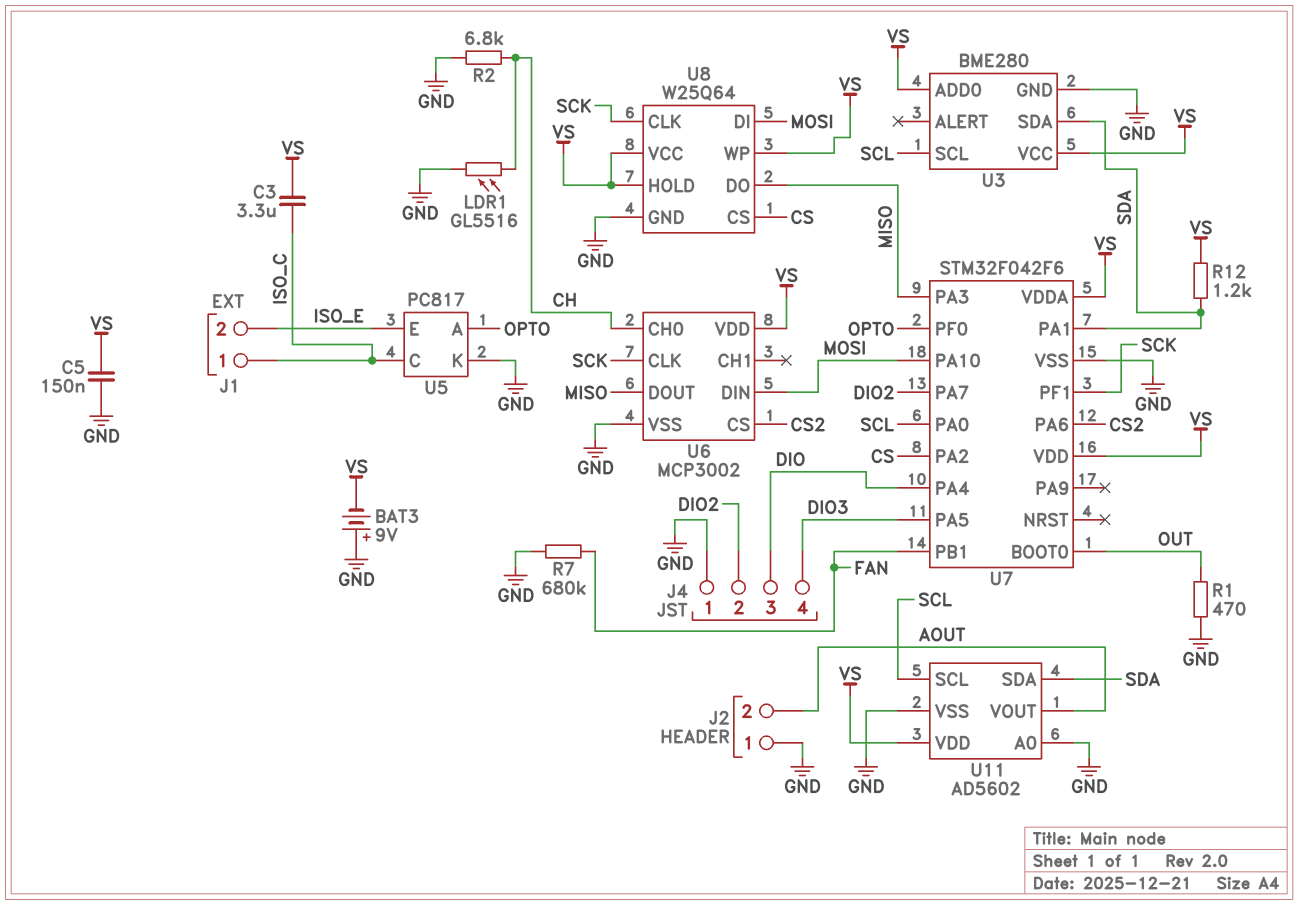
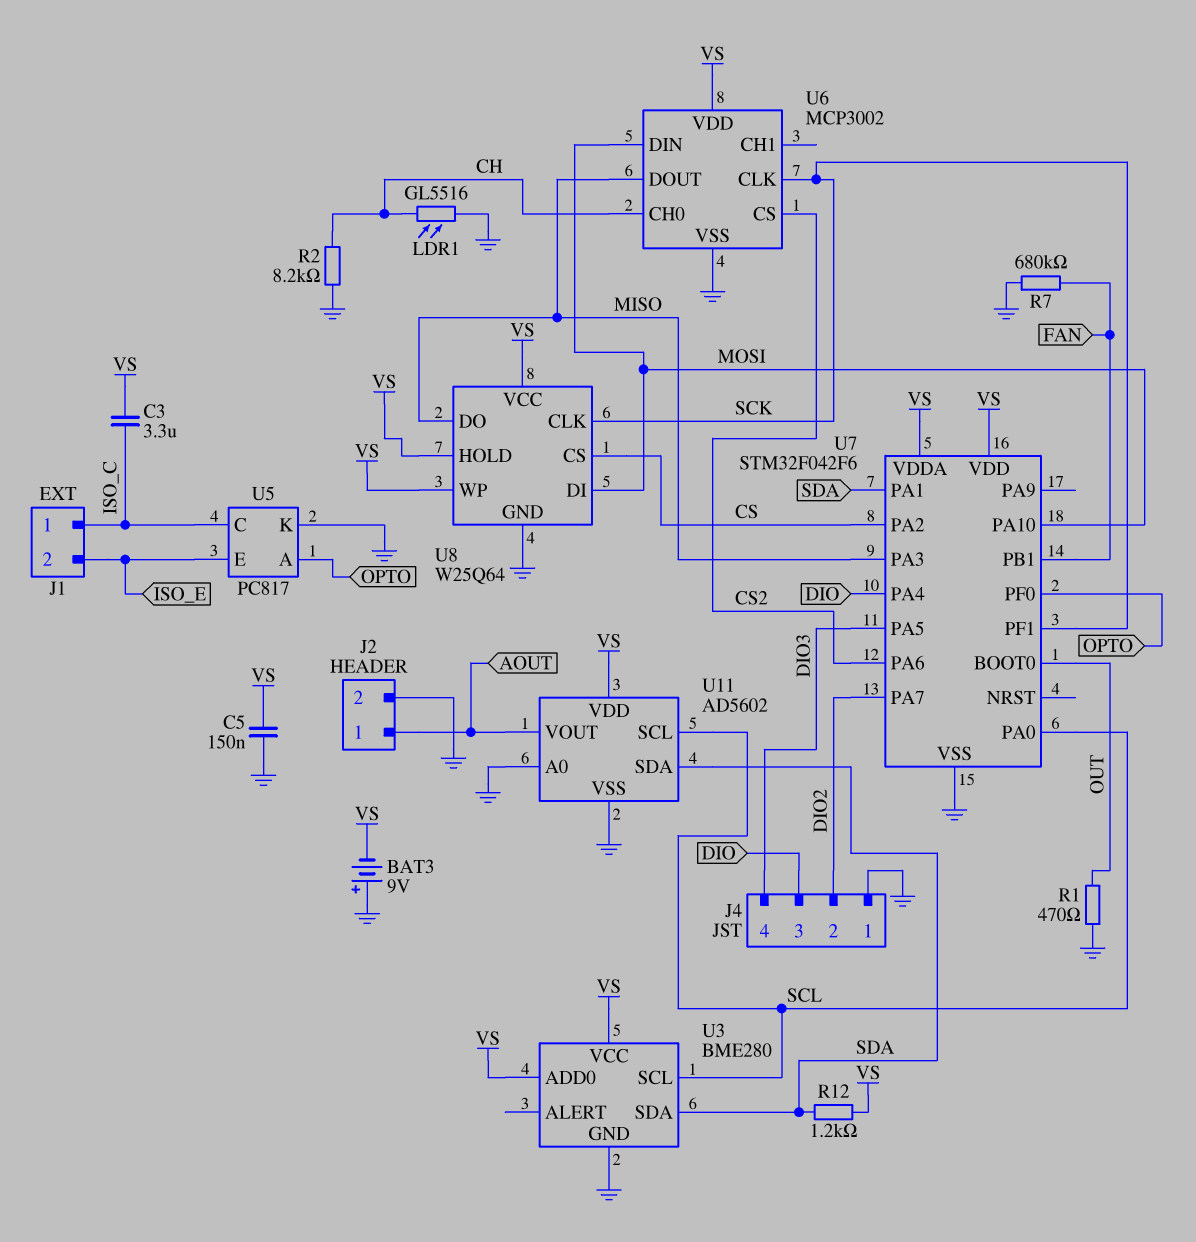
J2 pin 1: GND -> AOUT
J2 pin 2: AOUT -> GND
R2: 6.8k (CH, GND) -> 8.2k (CH, GND)

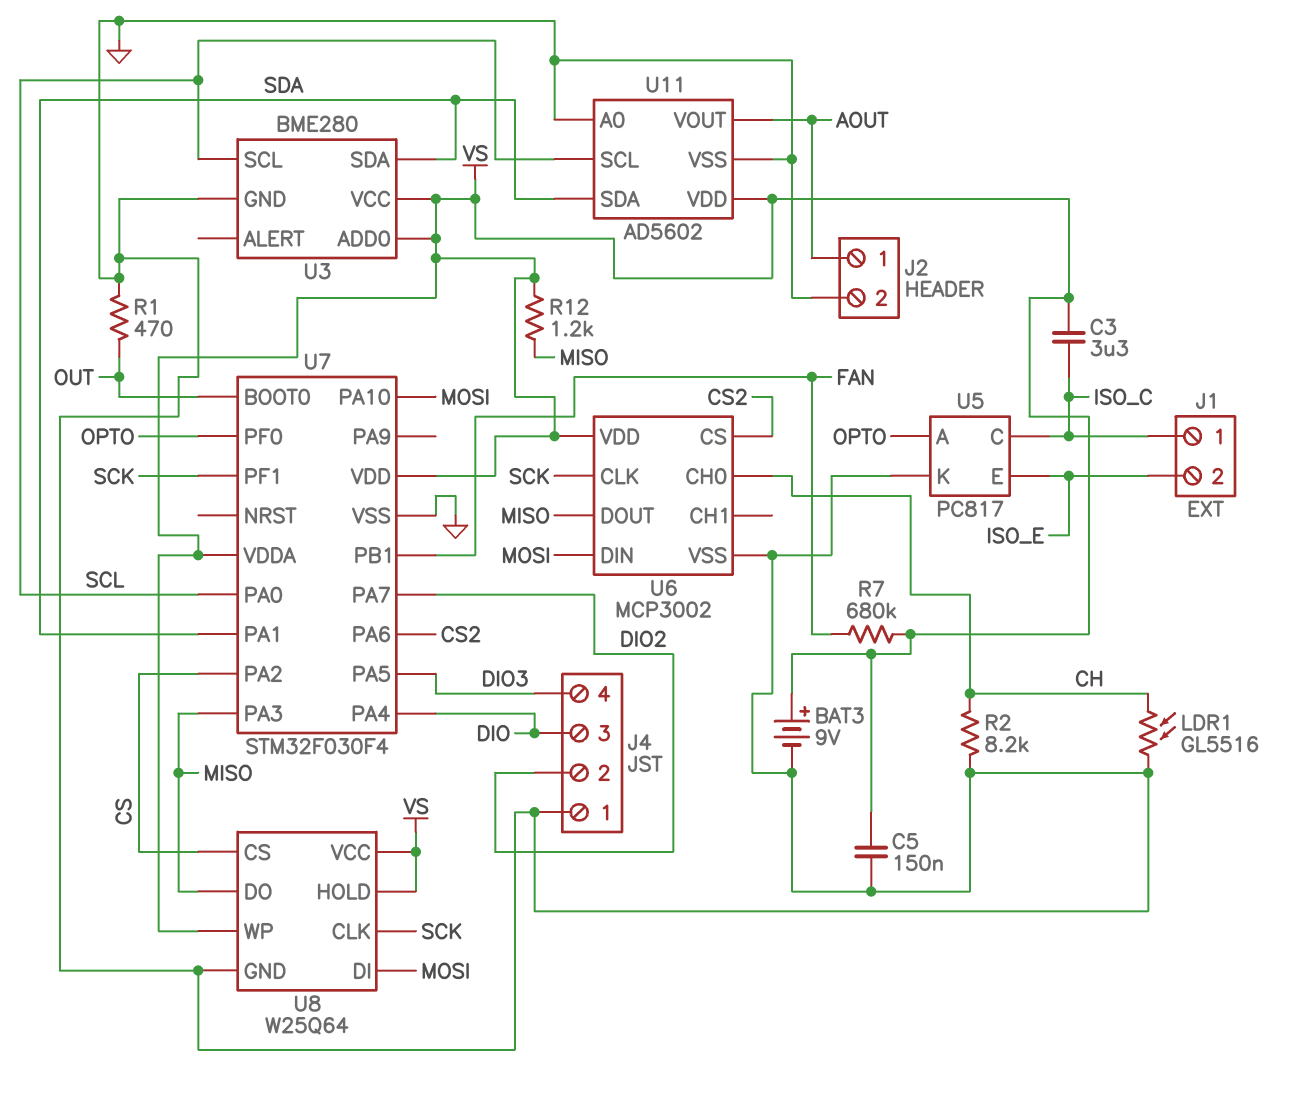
BAT3: 9V (plus GND, minus VS) -> 9V (plus VS, minus GND)
R7: 680k (FAN, GND) -> 680k (FAN, VS)
R12: 1.2k (SDA, VS) -> 1.2k (MISO, VS)
U7: STM32F042F6 -> STM32F030F4

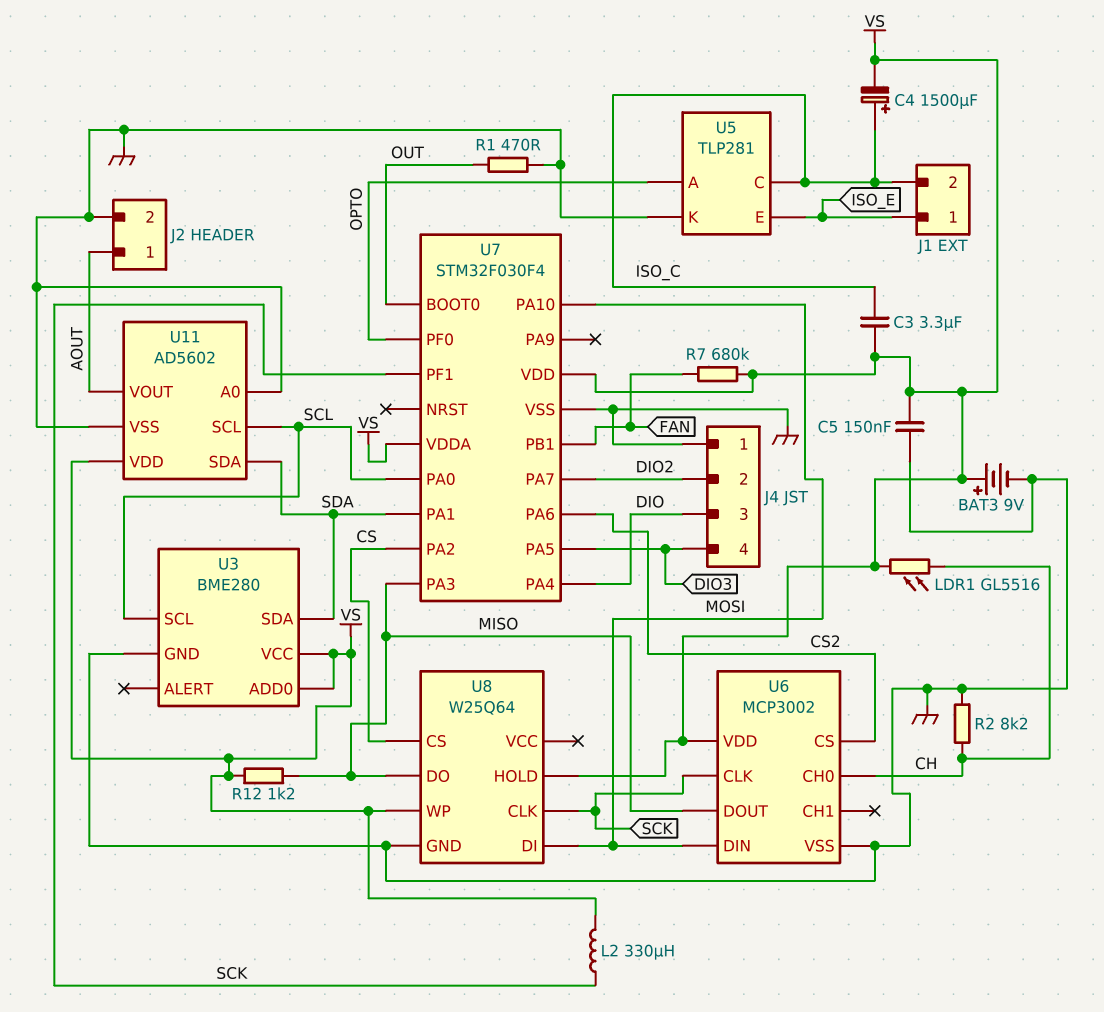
C4: none -> 1500uF (plus ISO_C, minus VS)
J1 pin 1: ISO_C -> ISO_E
J1 pin 2: ISO_E -> ISO_C
L2: none -> 330uH (SCK, VS)
LDR1: GL5516 (CH, GND) -> GL5516 (CH, VS)
U5: PC817 -> TLP281
U8 pin VCC: VS -> none

